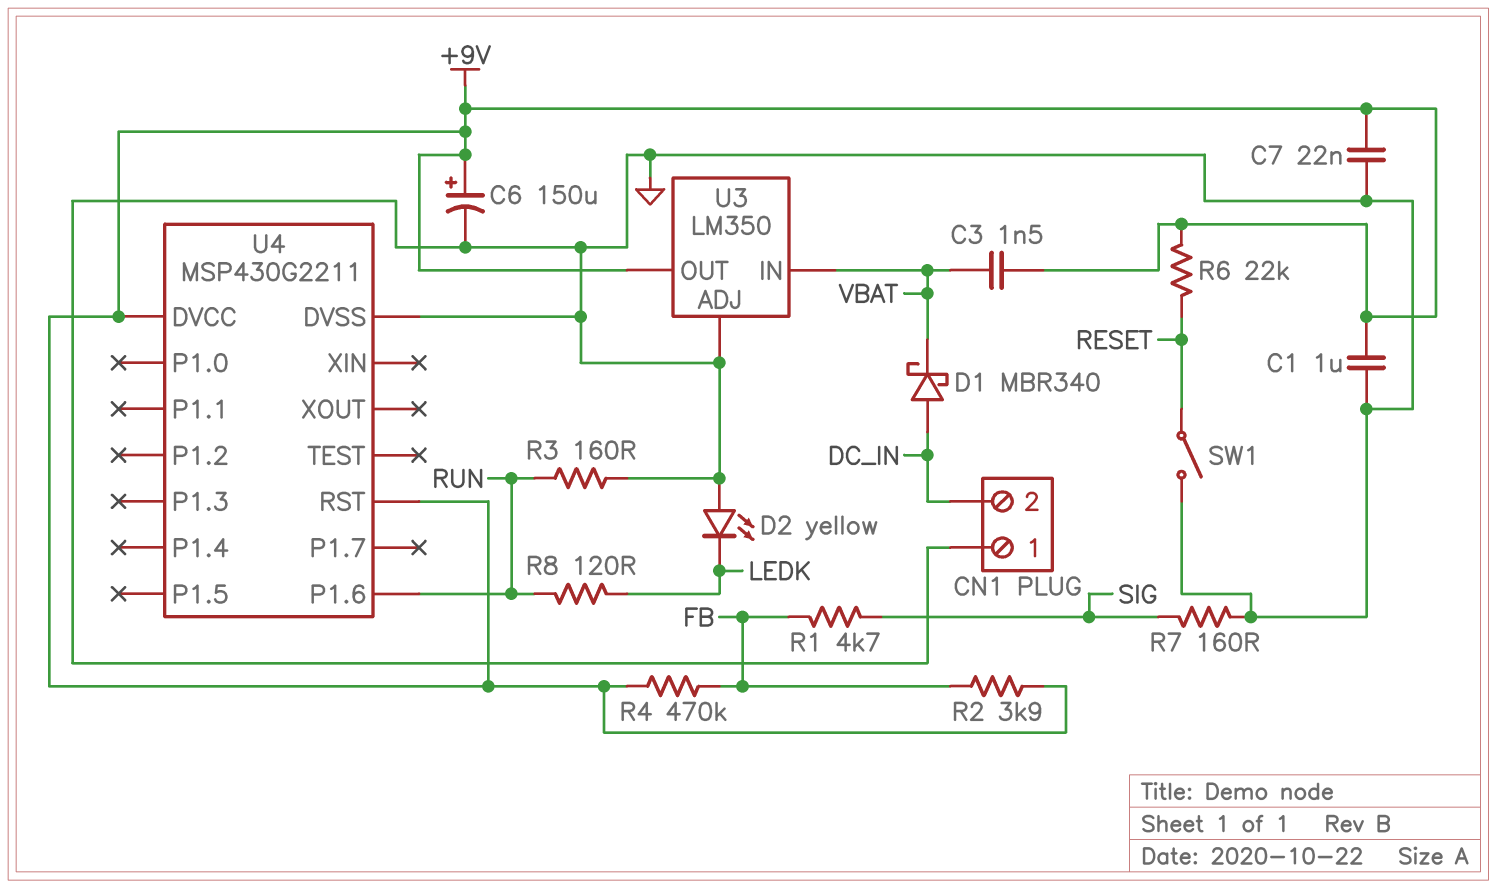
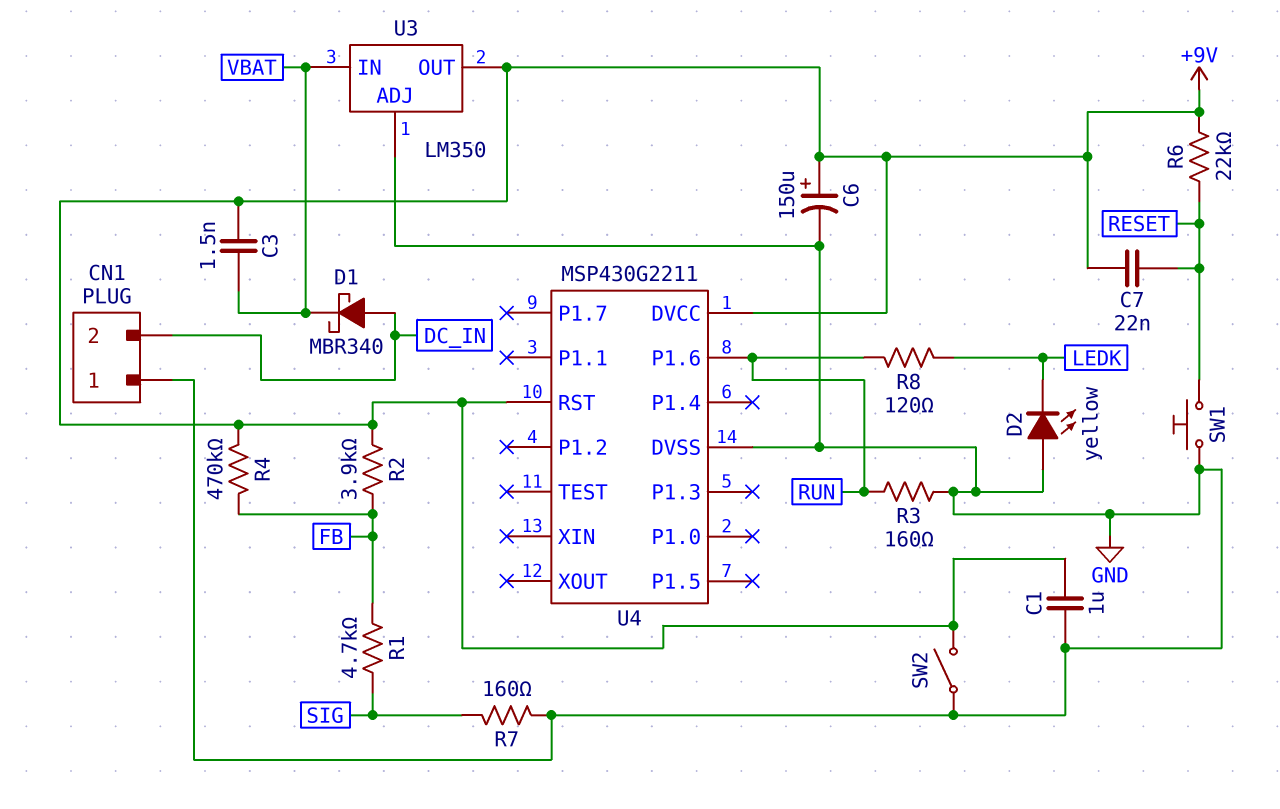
C7: 22nF (+9V, GND) -> 22nF (+9V, RESET)
SW1: switch (GND, RESET) -> button (GND, RESET)
SW2: none -> switch (+9V, GND)

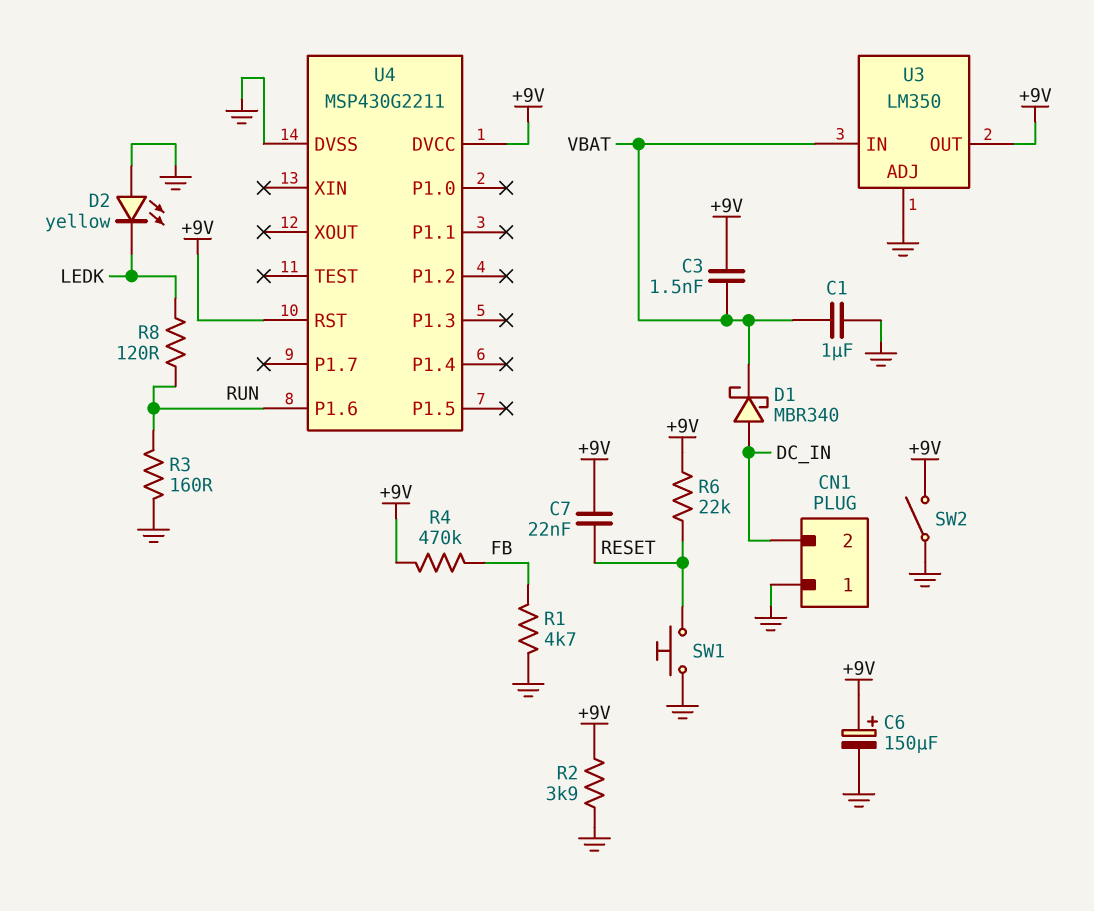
C1: 1uF (+9V, GND) -> 1uF (GND, VBAT)
R1: 4.7k (FB, SIG) -> 4.7k (FB, GND)
R2: 3.9k (+9V, FB) -> 3.9k (+9V, GND)
R7: 160 (GND, SIG) -> none

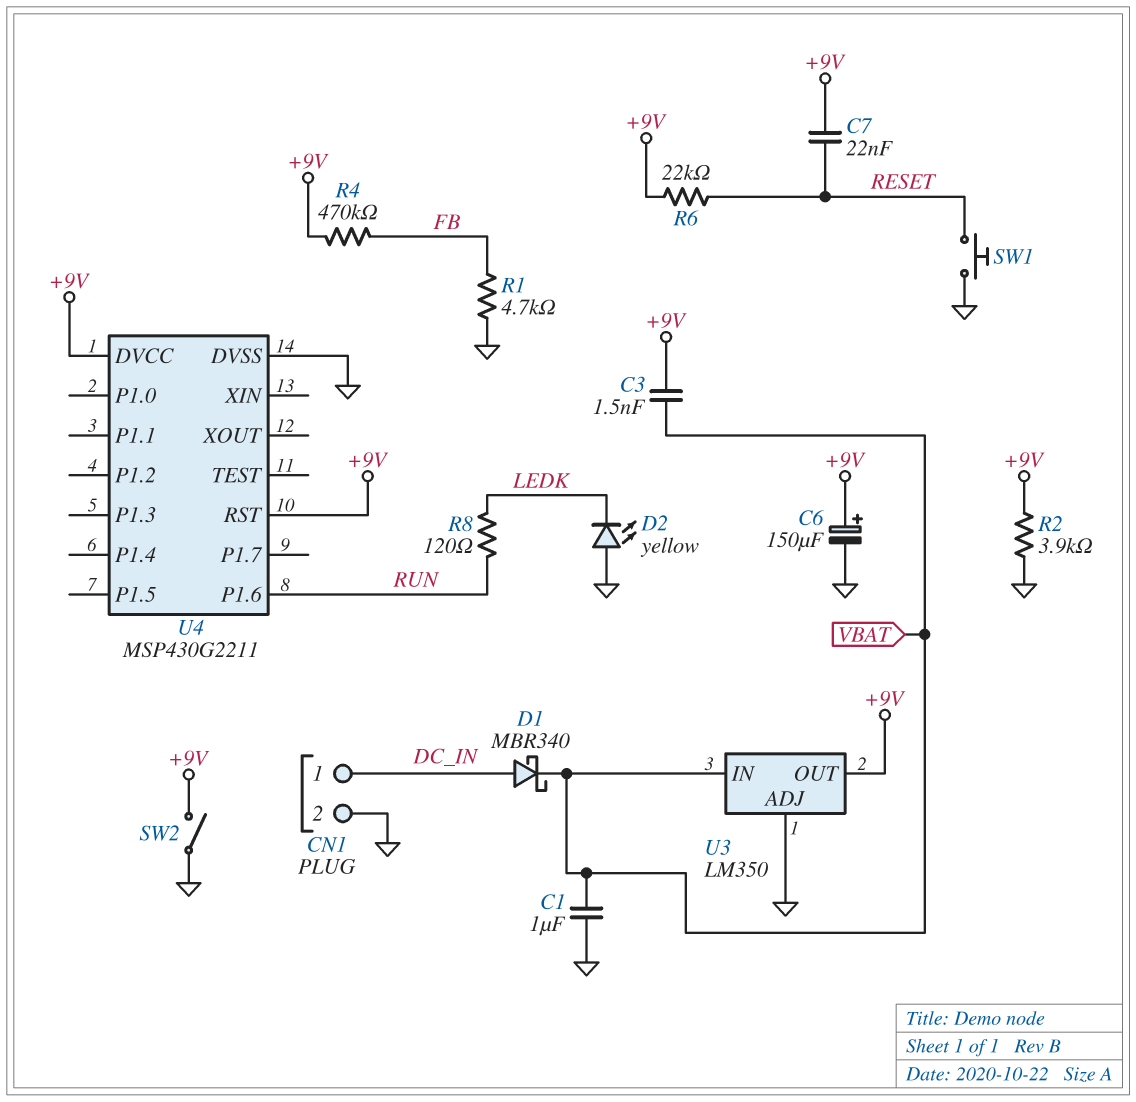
CN1 pin 1: GND -> DC_IN
CN1 pin 2: DC_IN -> GND
R3: 160 (GND, RUN) -> none

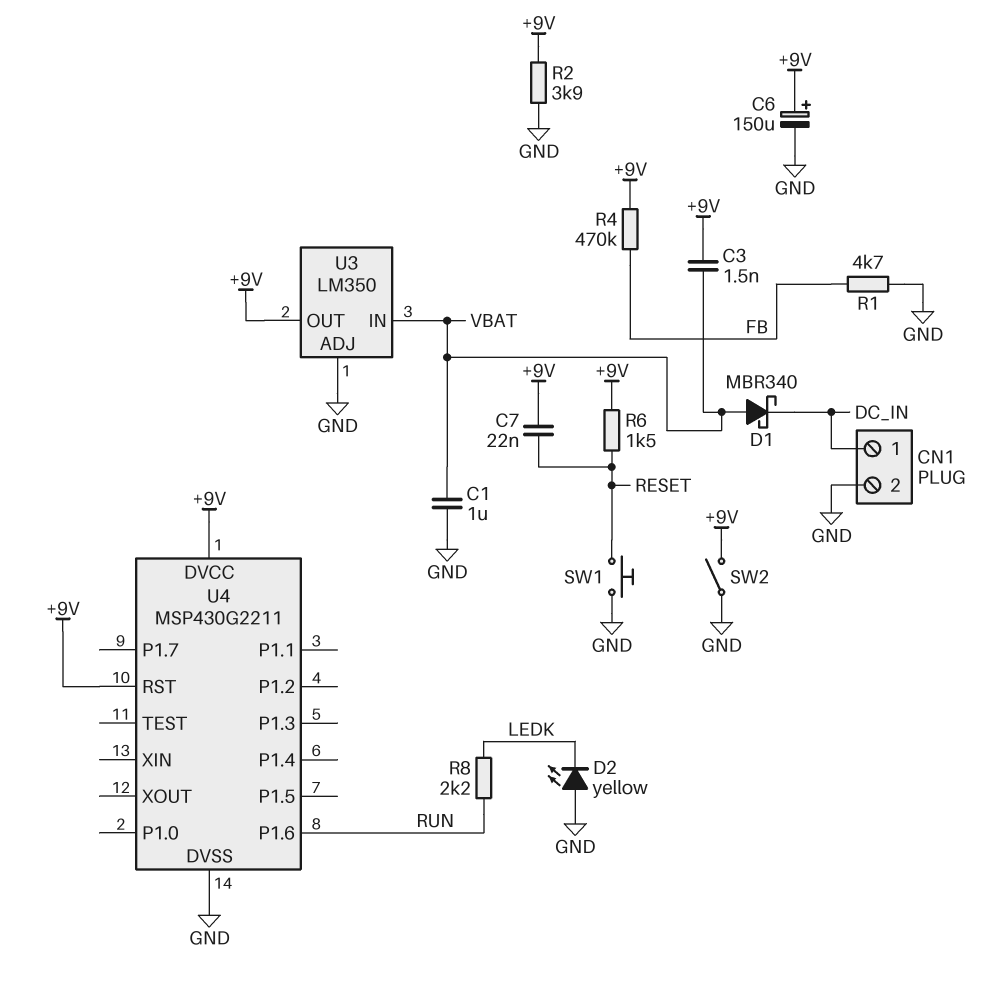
D1: schottky MBR340 (A DC_IN, K VBAT) -> schottky MBR340 (A VBAT, K DC_IN)
R6: 22k (+9V, RESET) -> 1.5k (+9V, RESET)
R8: 120 (LEDK, RUN) -> 2.2k (LEDK, RUN)

